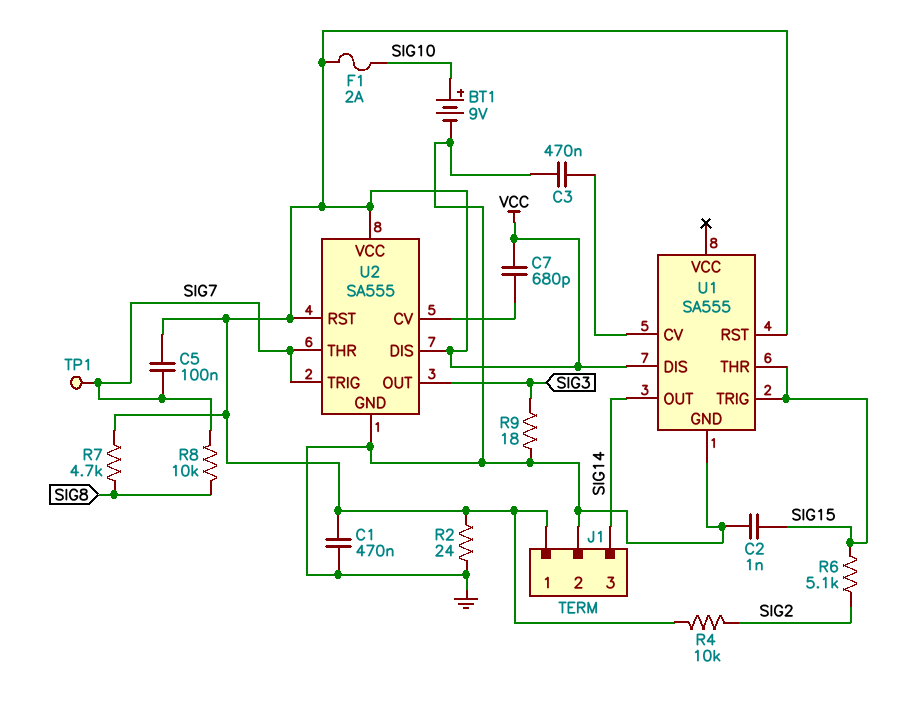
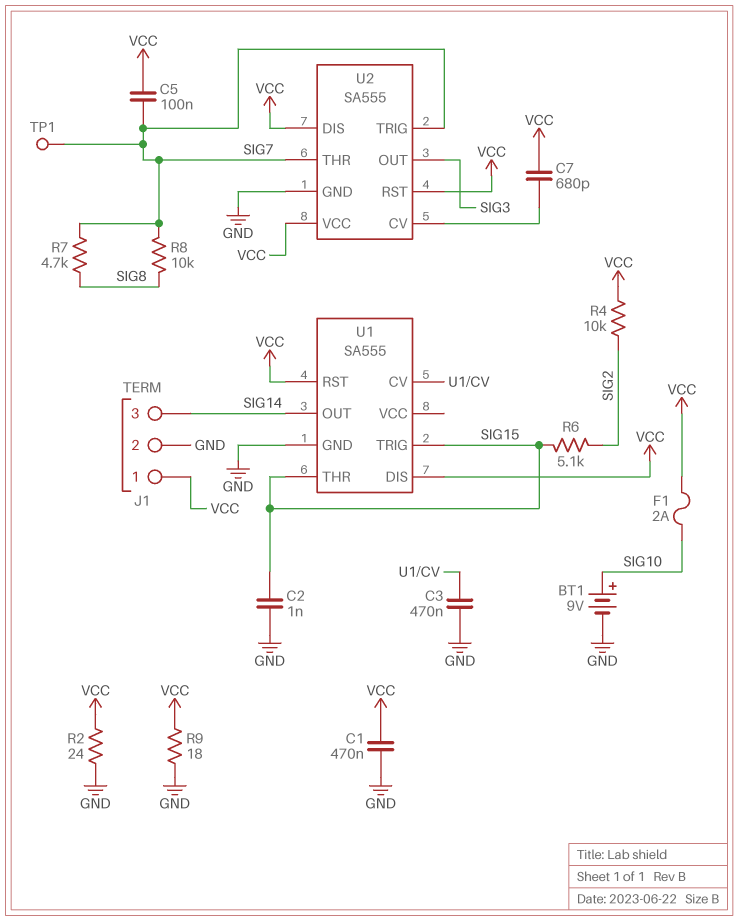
R7: 4.7k (SIG8, VCC) -> 4.7k (SIG7, SIG8)
R9: 18 (GND, SIG3) -> 18 (GND, VCC)

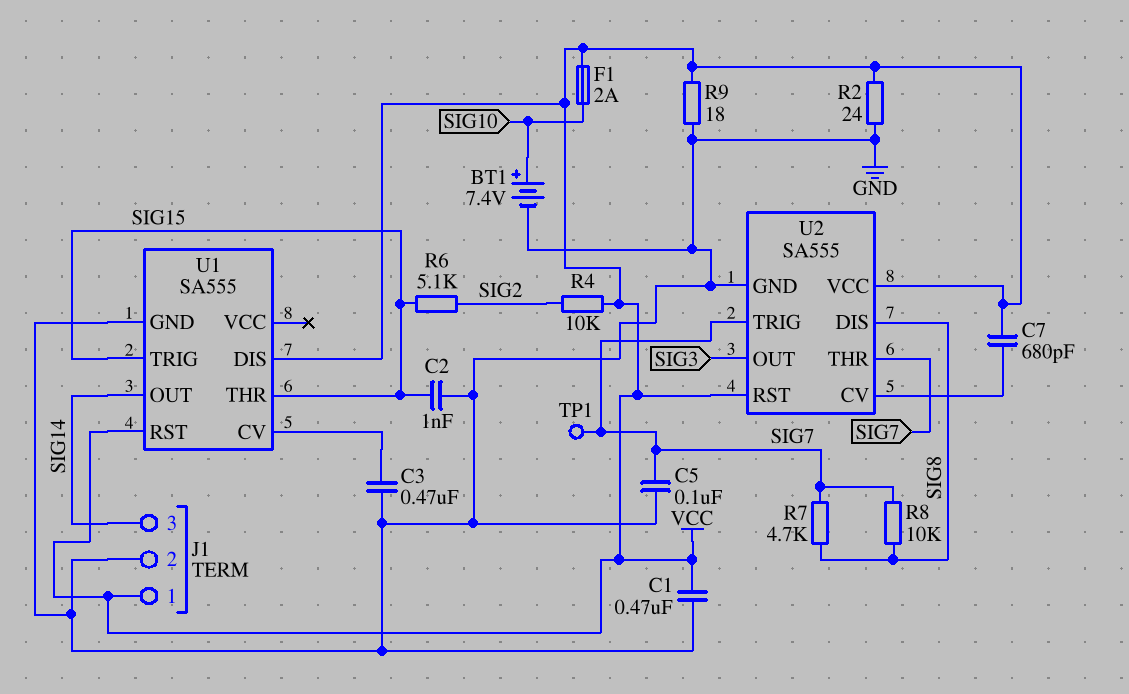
BT1: 9V (plus SIG10, minus GND) -> 7.4V (plus SIG10, minus GND)
C5: 100nF (SIG7, VCC) -> 100nF (GND, SIG7)
U2 pin DIS: VCC -> SIG8

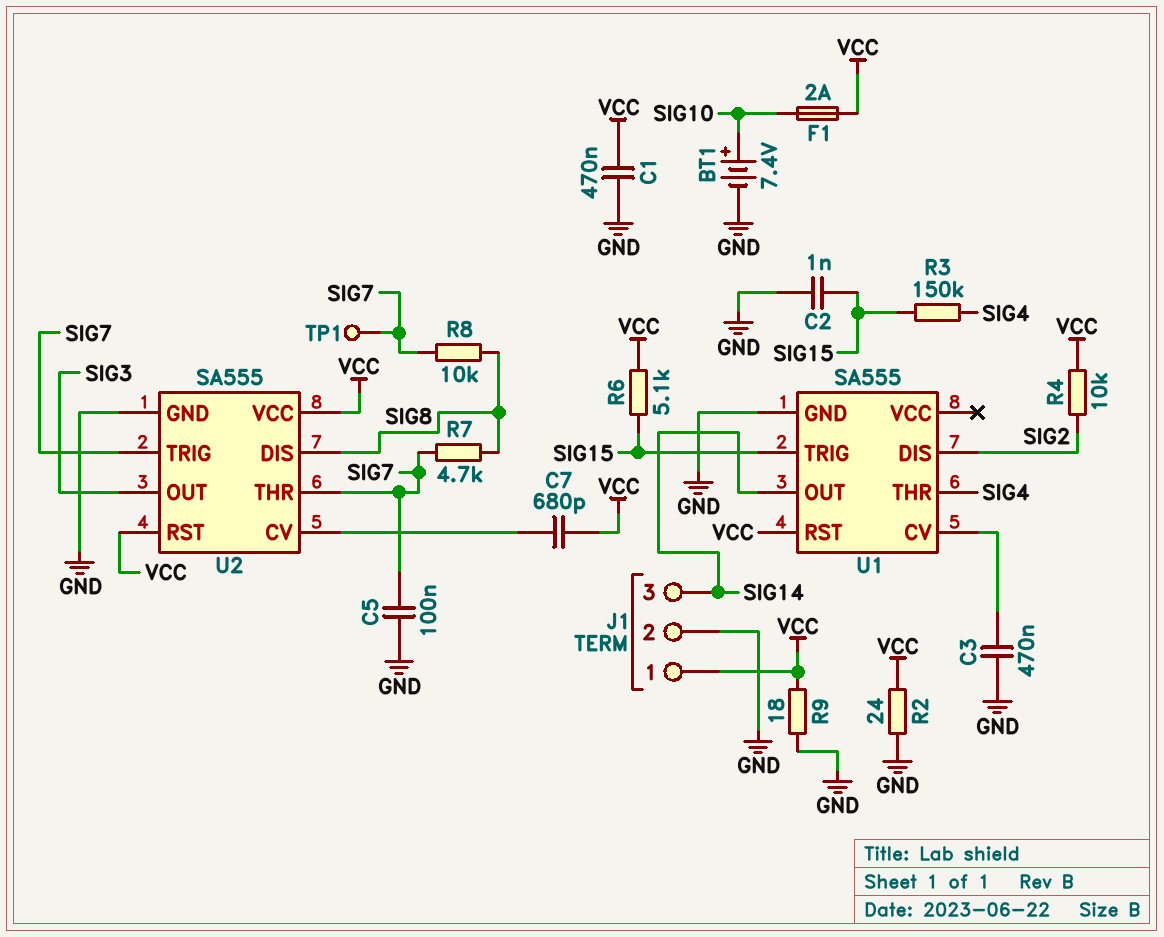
R3: none -> 150k (SIG4, SIG15)
R6: 5.1k (SIG2, SIG15) -> 5.1k (SIG15, VCC)
U1 pin DIS: VCC -> SIG2
U1 pin THR: SIG15 -> SIG4

